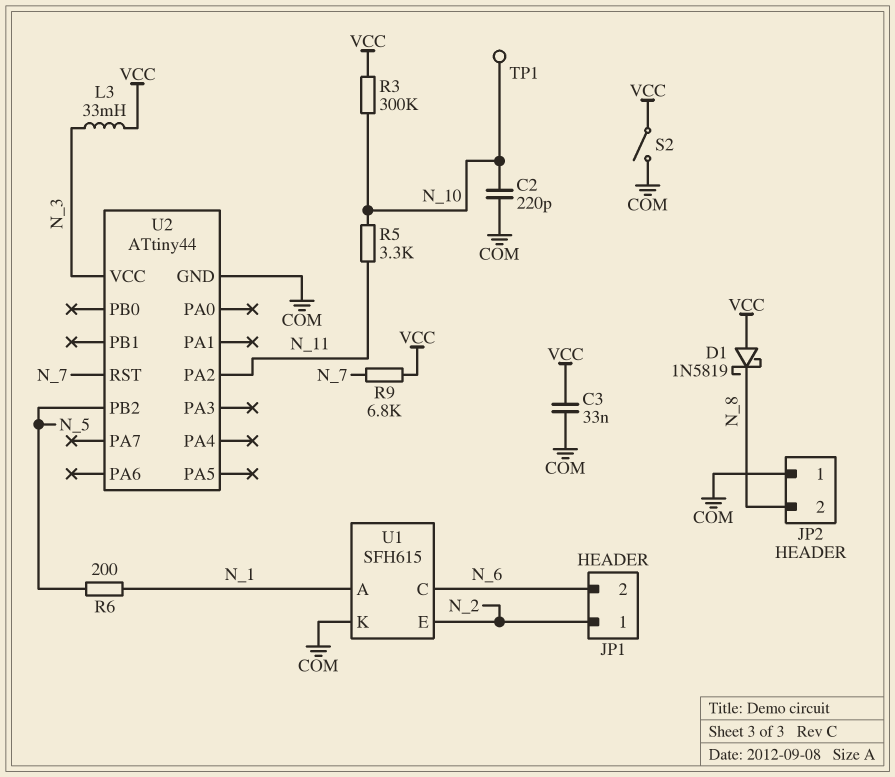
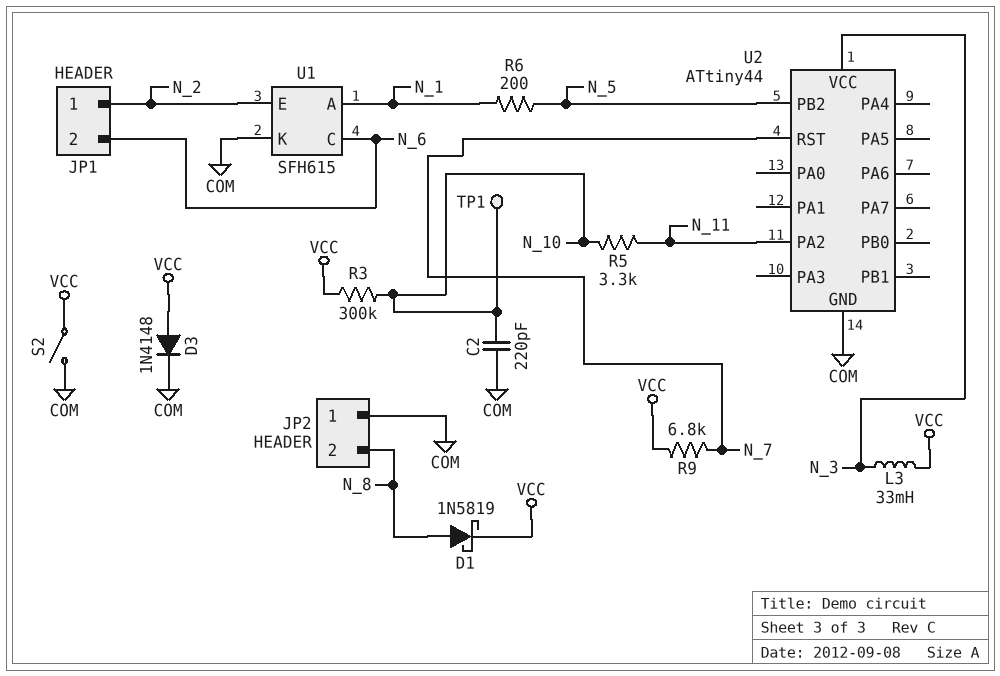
C3: 33nF (COM, VCC) -> none
D1: schottky 1N5819 (A VCC, K N_8) -> schottky 1N5819 (A N_8, K VCC)
D3: none -> diode 1N4148 (A VCC, K COM)

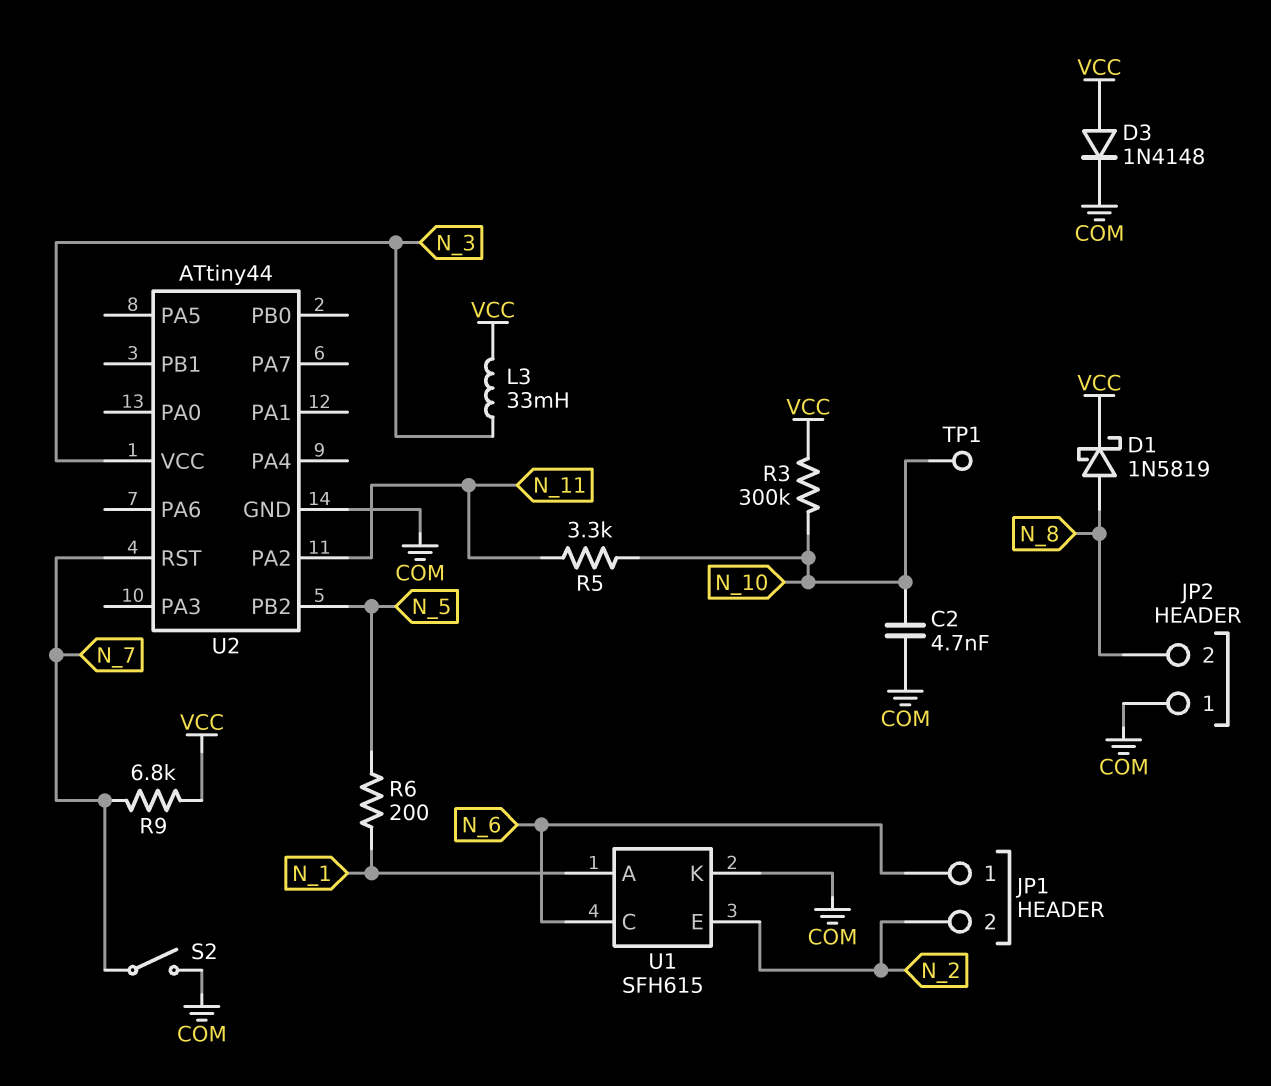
C2: 220pF (COM, N_10) -> 4.7nF (COM, N_10)
JP1 pin 1: N_2 -> N_6
JP1 pin 2: N_6 -> N_2
S2: switch (COM, VCC) -> switch (COM, N_7)

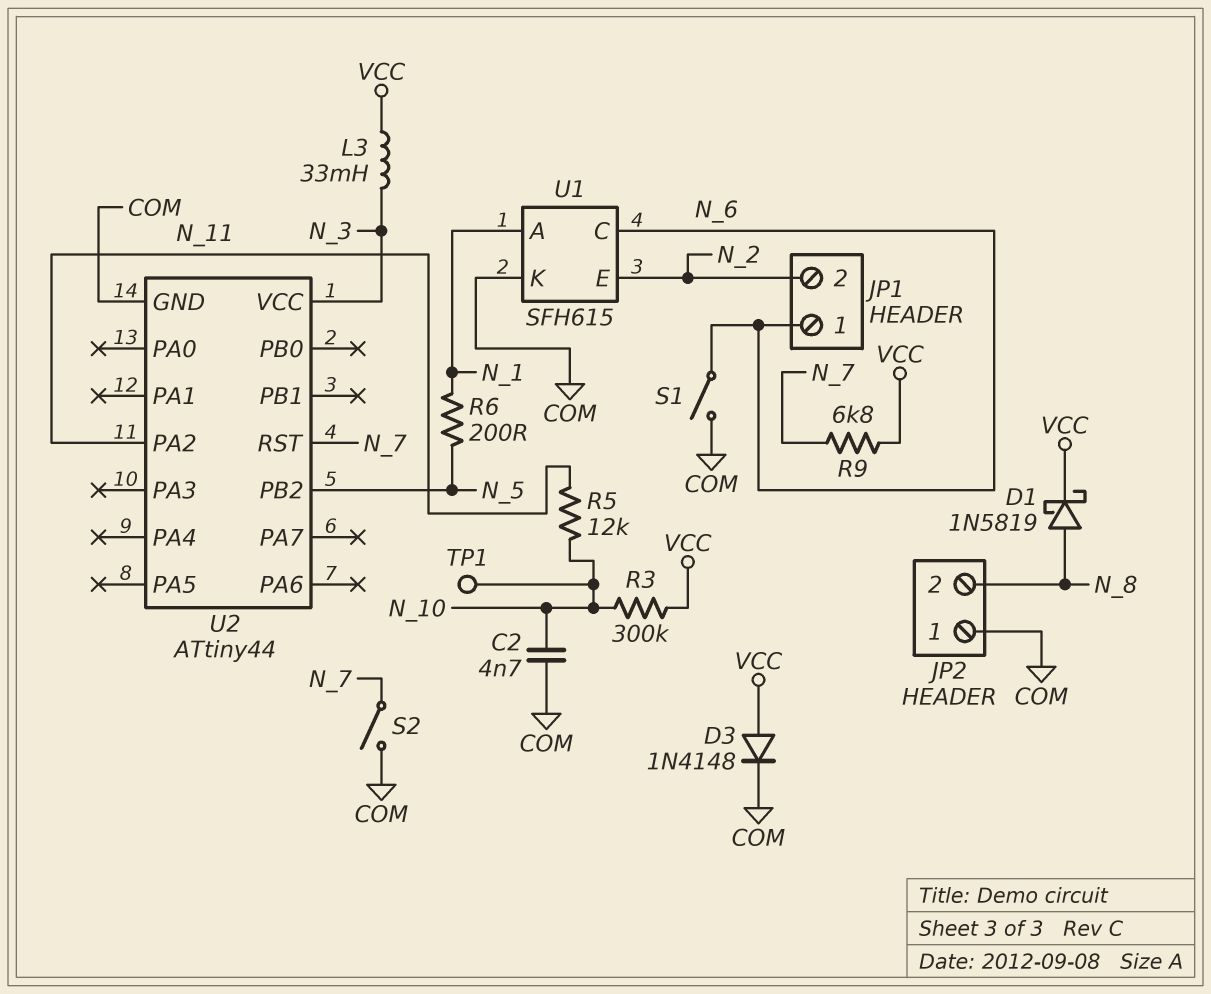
R5: 3.3k (N_10, N_11) -> 12k (N_10, N_11)
S1: none -> switch (COM, N_6)

